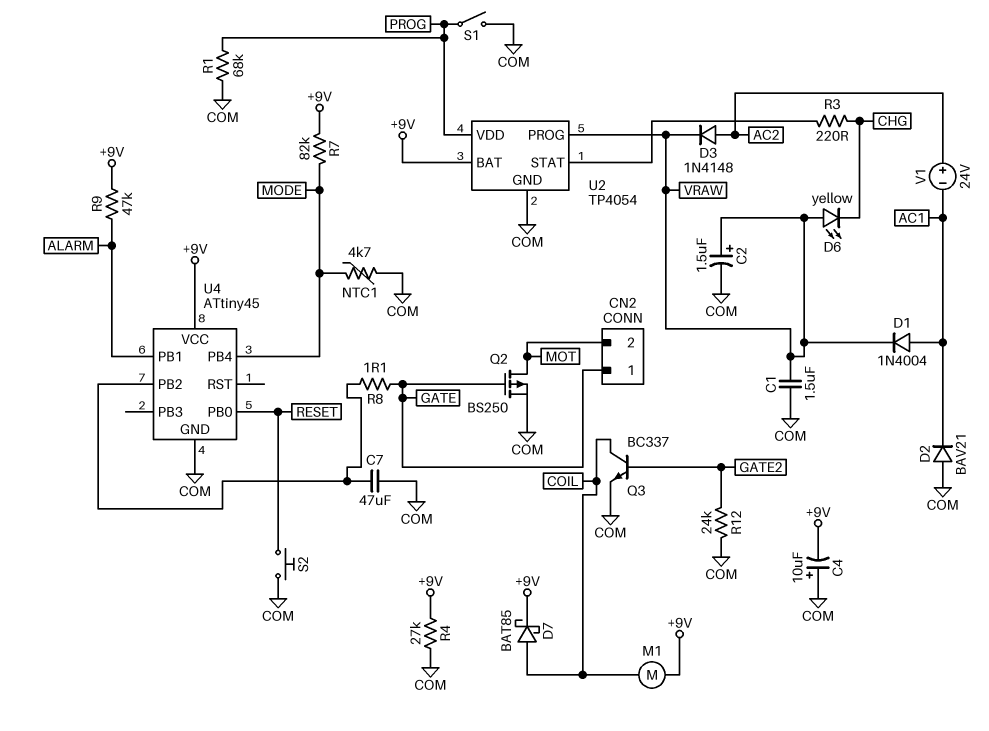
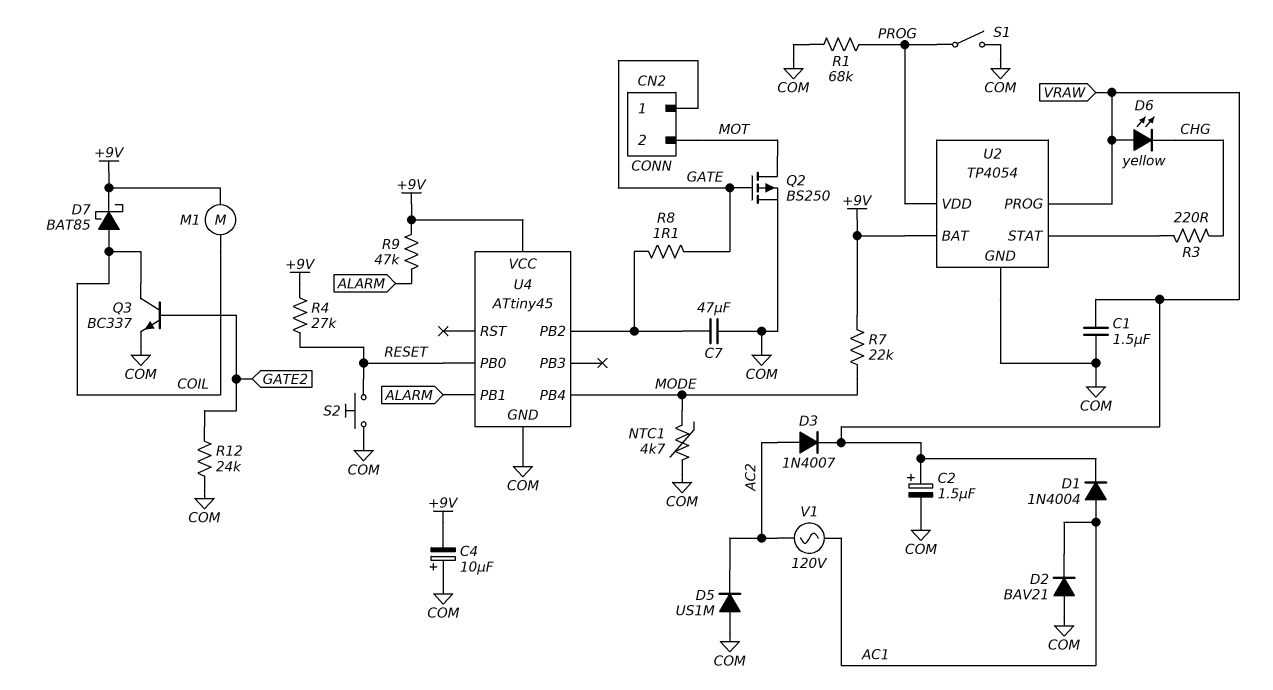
D3: diode 1N4148 (A AC2, K VRAW) -> diode 1N4007 (A AC2, K VRAW)
D5: none -> diode US1M (A COM, K AC2)
R4: 27k (+9V, COM) -> 27k (+9V, RESET)
R7: 82k (+9V, MODE) -> 22k (+9V, MODE)
V1: 24V (plus AC2, minus AC1) -> AC 120V (AC1, AC2)

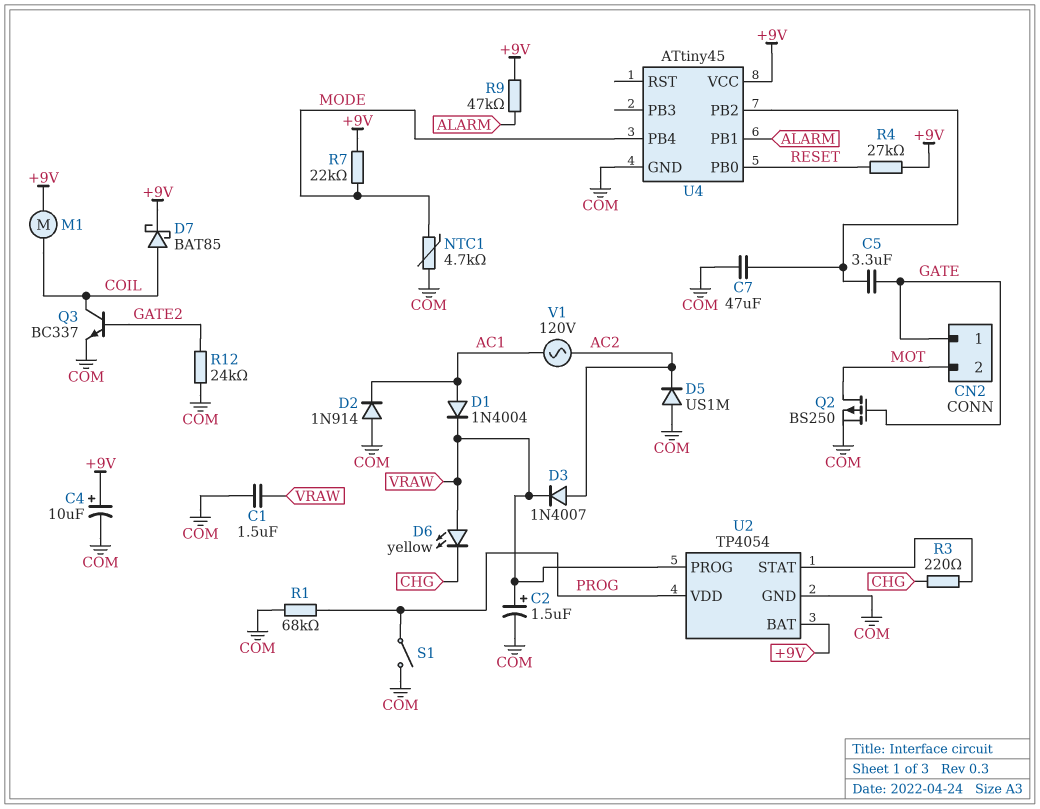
C4: 10uF (plus COM, minus +9V) -> 10uF (plus +9V, minus COM)
C5: none -> 3.3uF (GATE, U4/PB2)
D2: diode BAV21 (A COM, K AC1) -> diode 1N914 (A COM, K AC1)
R8: 1.1 (GATE, U4/PB2) -> none
S2: button (COM, RESET) -> none

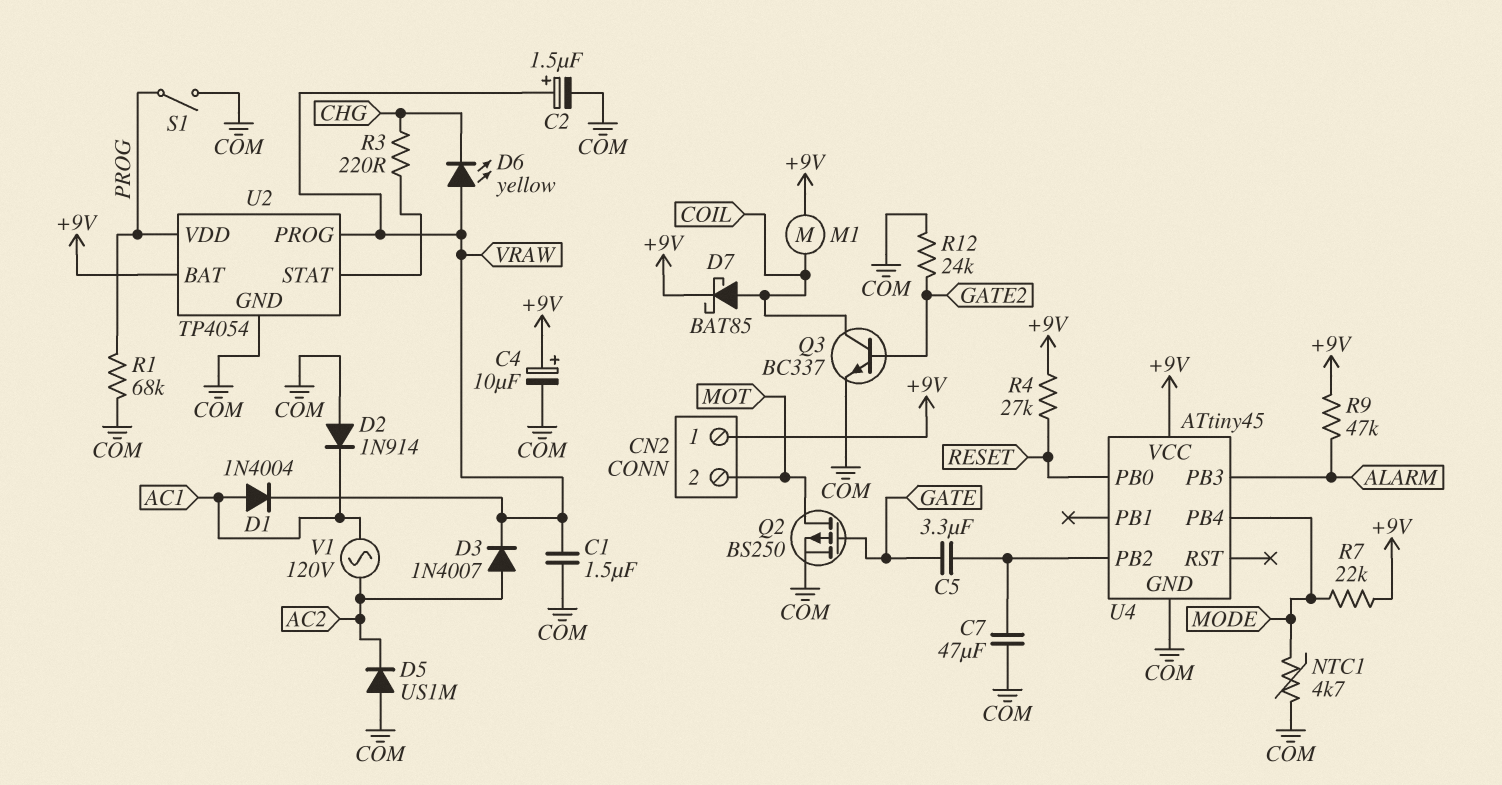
CN2 pin 1: GATE -> +9V
U4 pin PB1: ALARM -> none
U4 pin PB3: none -> ALARM

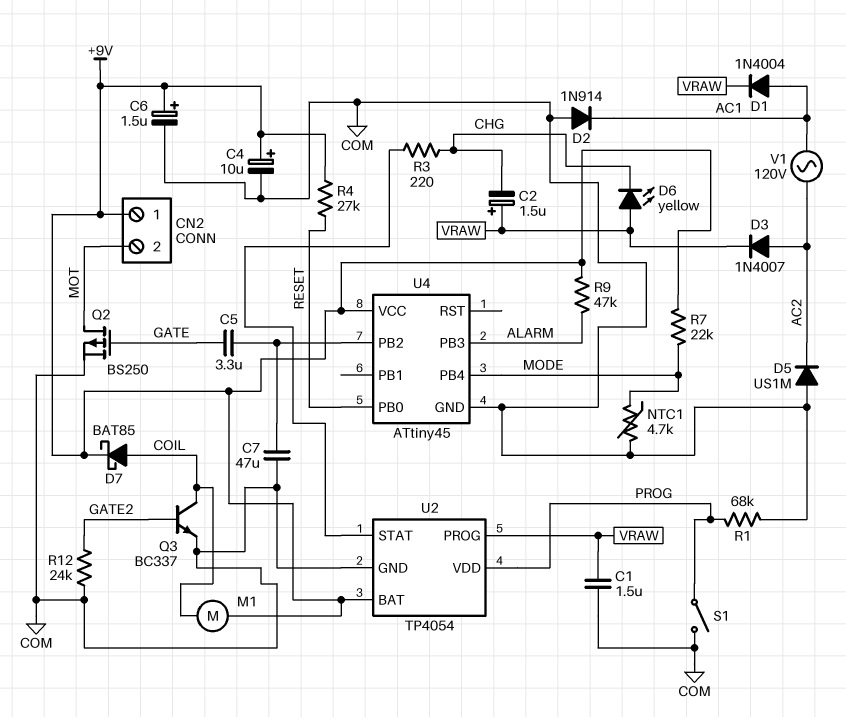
C2: 1.5uF (plus VRAW, minus COM) -> 1.5uF (plus VRAW, minus CHG)
C6: none -> 1.5uF (plus +9V, minus COM)

